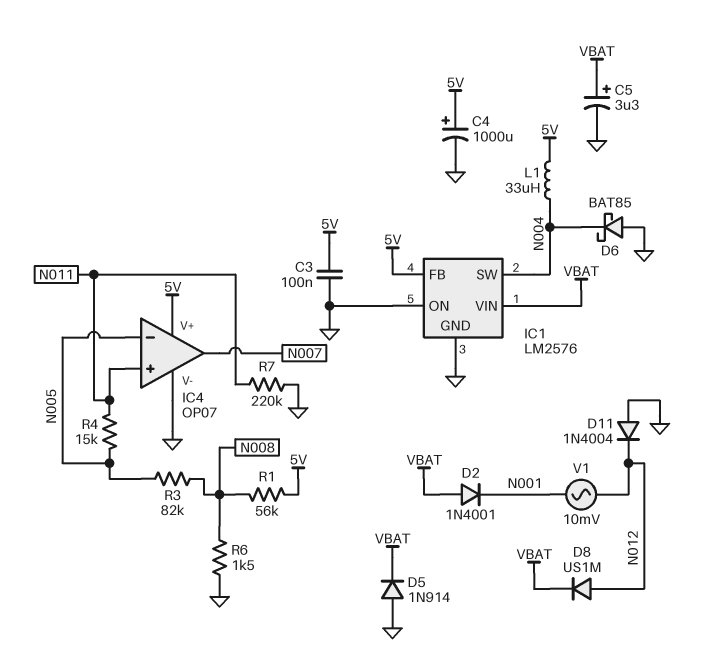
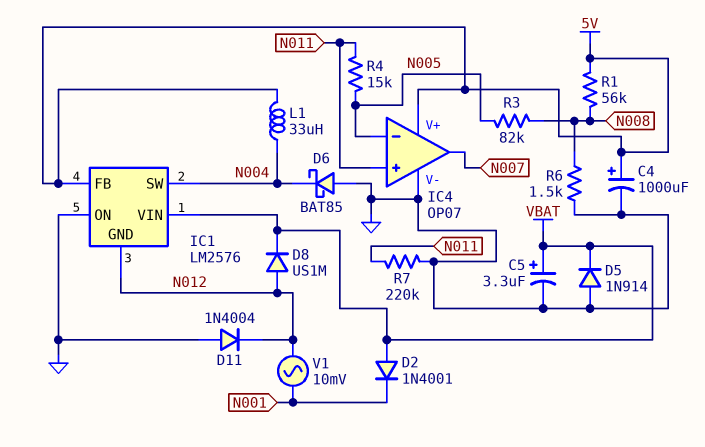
C3: 100nF (5V, GND) -> none
IC1 pin GND: GND -> N012

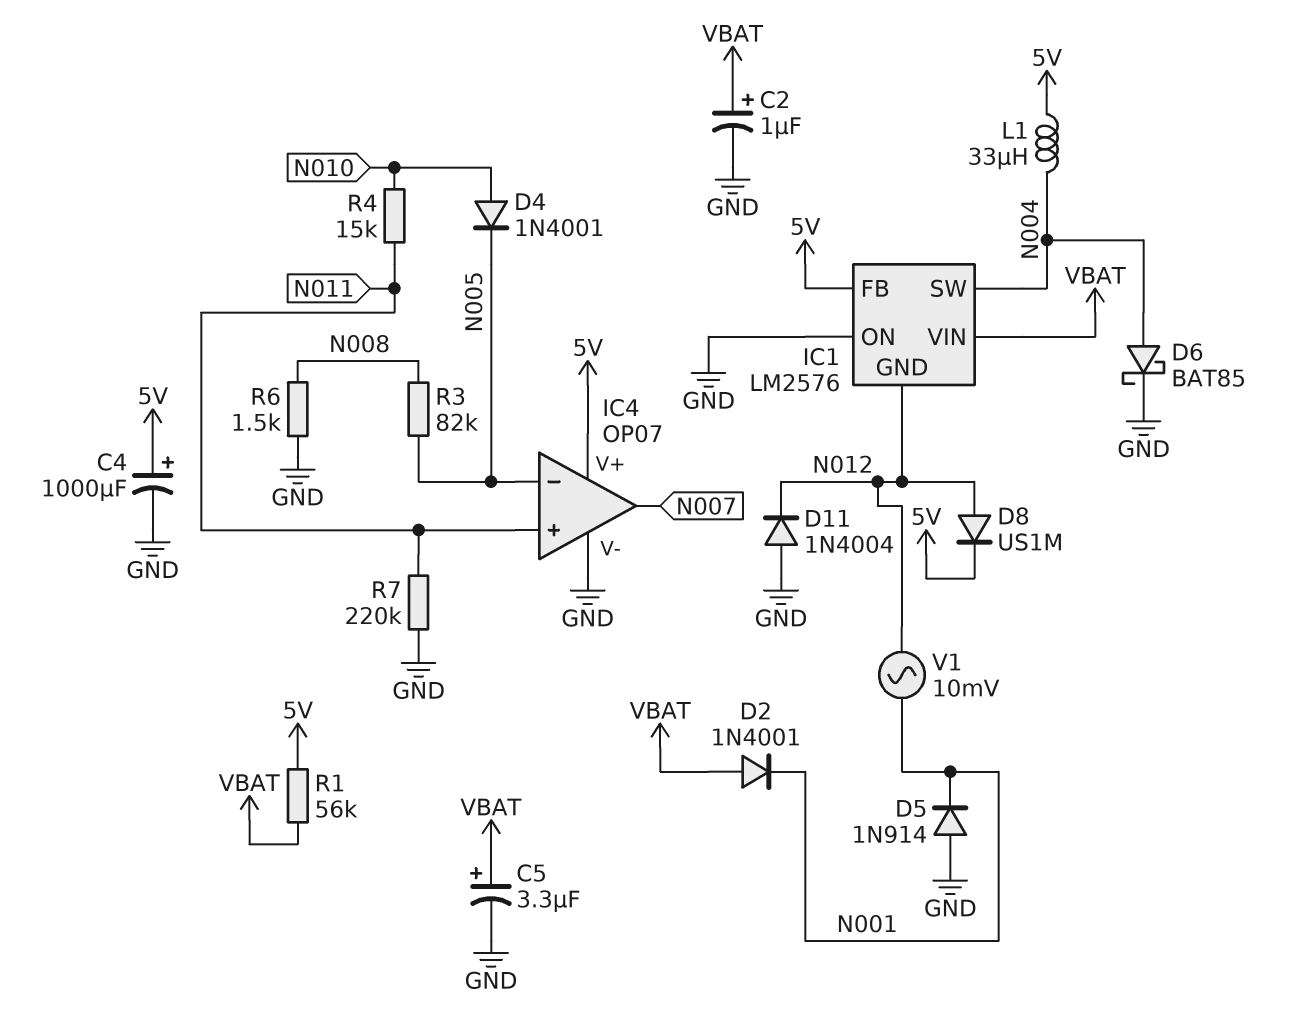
C2: none -> 1uF (plus VBAT, minus GND)
D4: none -> diode 1N4001 (A N010, K N005)
D5: diode 1N914 (A GND, K VBAT) -> diode 1N914 (A GND, K N001)
D6: schottky BAT85 (A GND, K N004) -> schottky BAT85 (A N004, K GND)
D8: diode US1M (A N012, K VBAT) -> diode US1M (A N012, K 5V)
R1: 56k (5V, N008) -> 56k (5V, VBAT)
R4: 15k (N005, N011) -> 15k (N010, N011)

